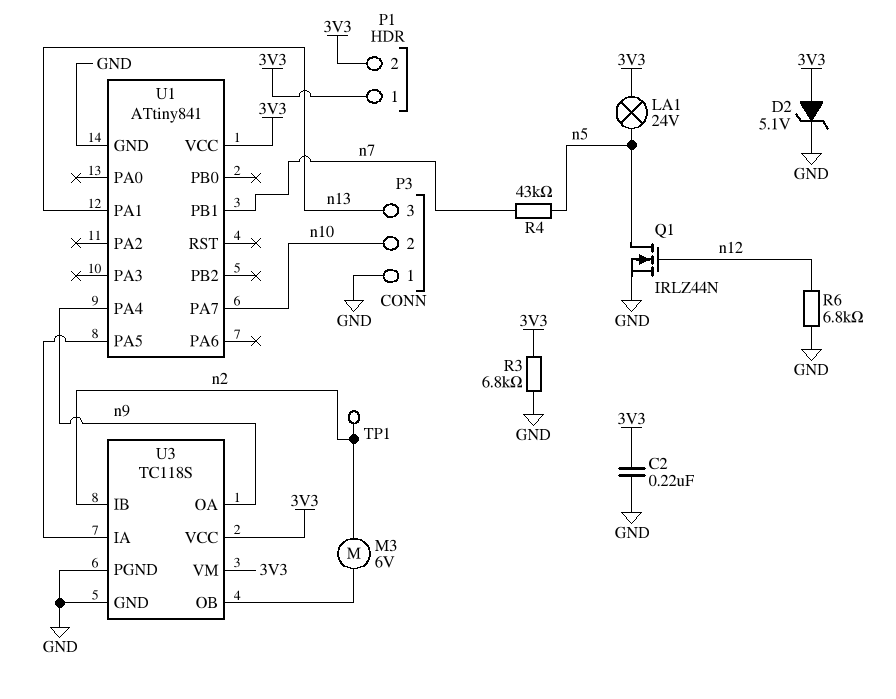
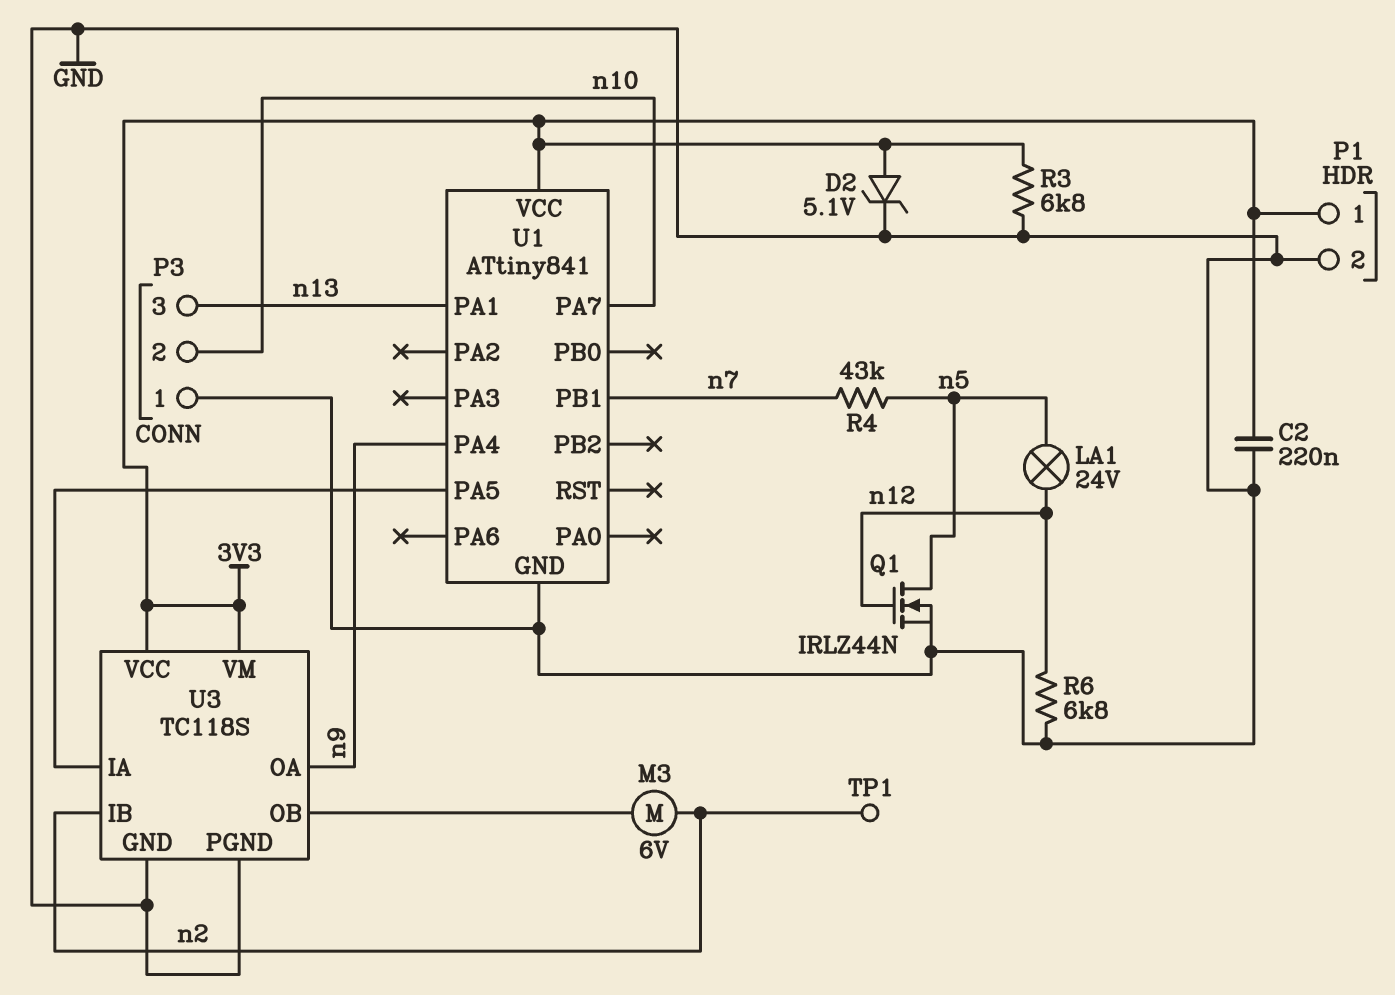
LA1: lamp 24V (3V3, n5) -> lamp 24V (n5, n12)
P1 pin 2: 3V3 -> GND

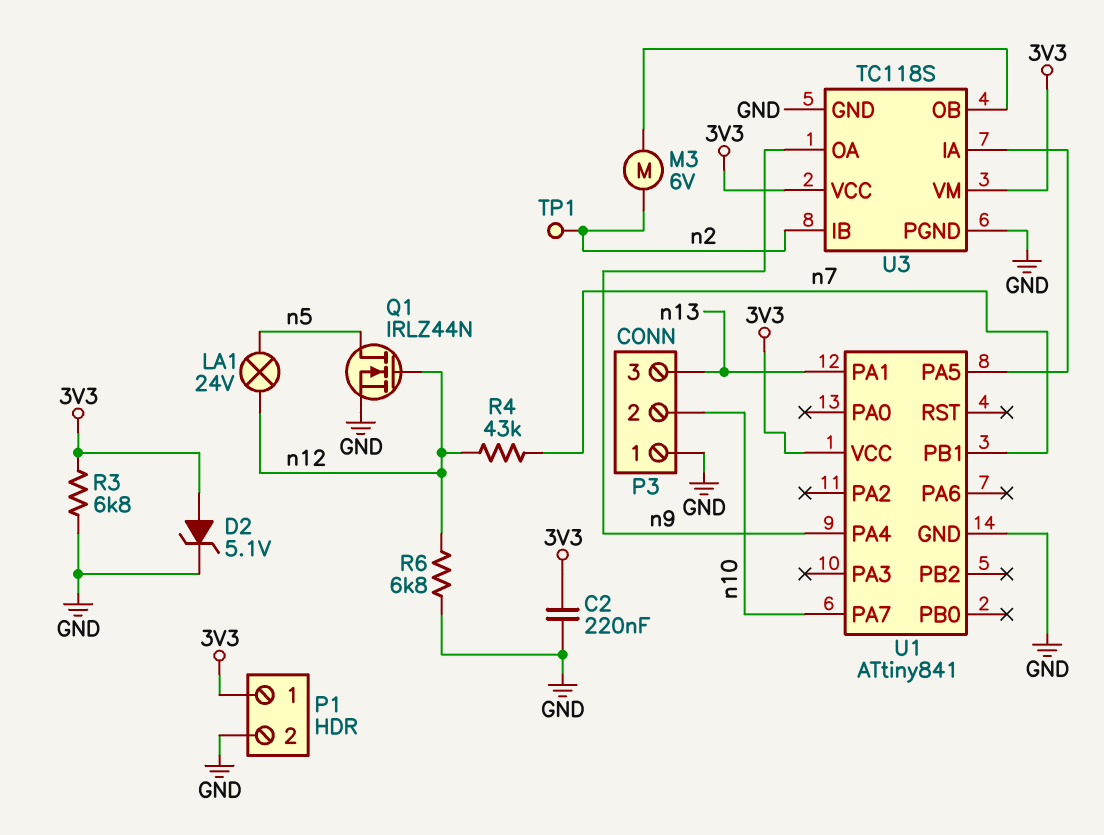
R4: 43k (n5, n7) -> 43k (n7, n12)

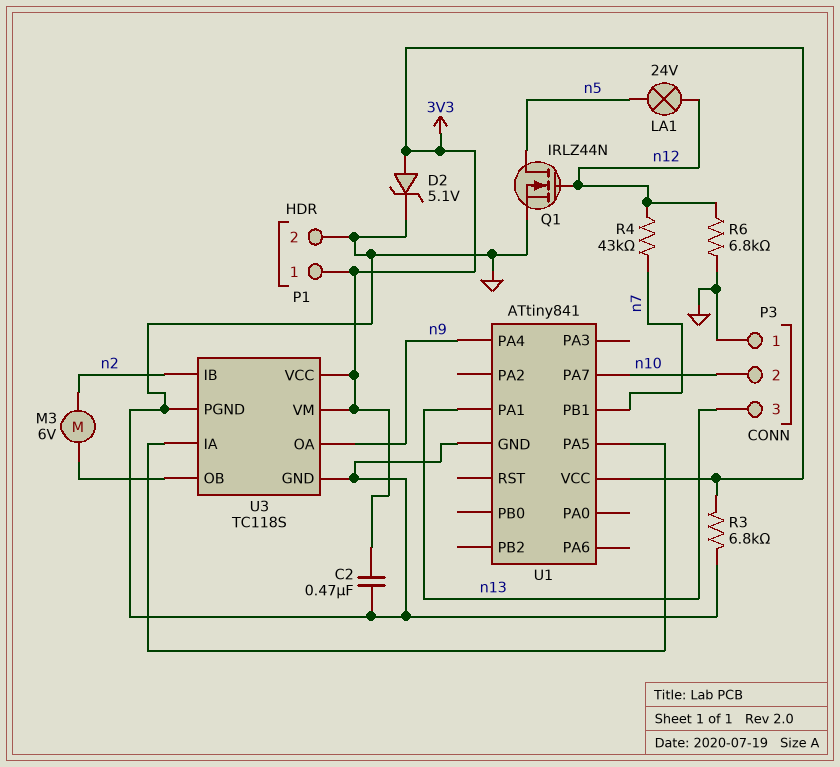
C2: 220nF (3V3, GND) -> 470nF (3V3, GND)
TP1: test point (n2) -> none

